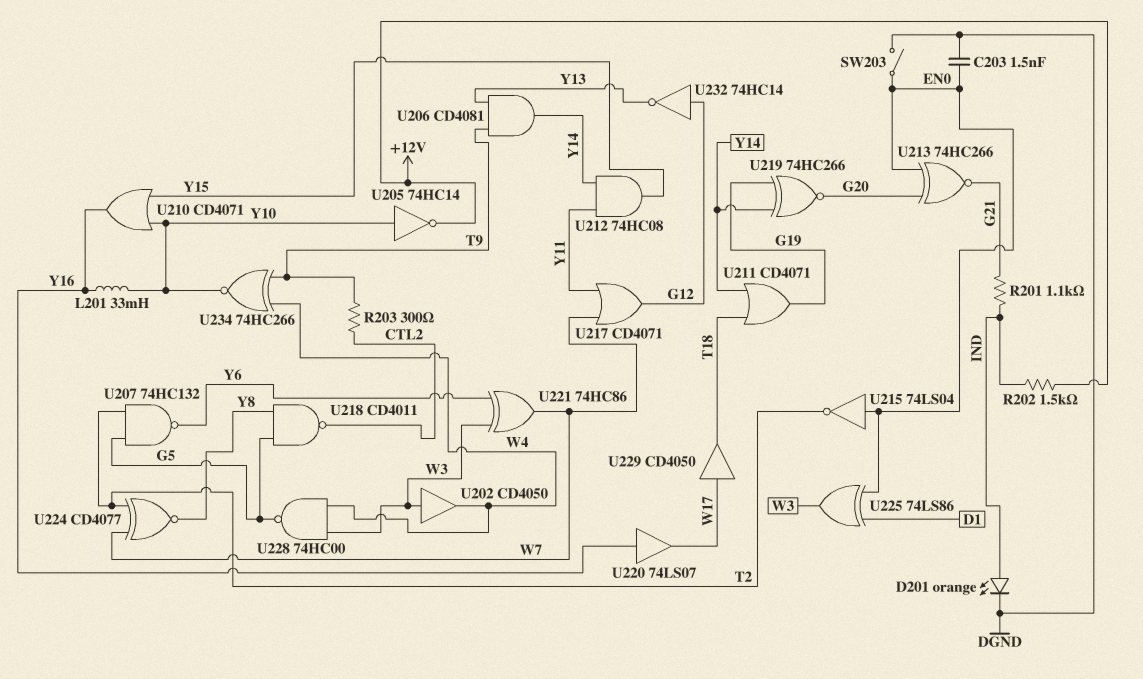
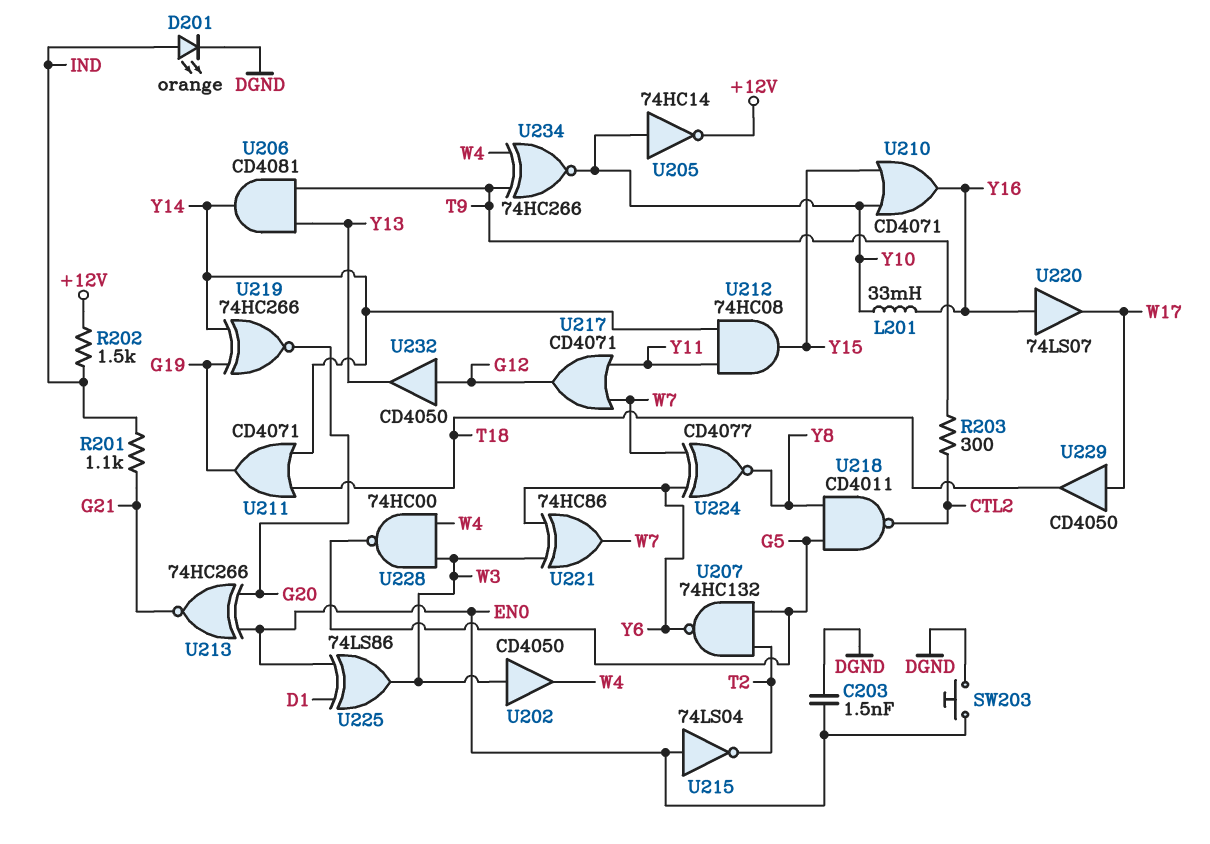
SW203: switch (DGND, EN0) -> button (DGND, EN0)
U224: XNOR CD4077 (in T2, in W7, out Y8) -> XNOR CD4077 (in W7, in Y6, out Y8)
U232: NOT 74HC14 (in G12, out Y13) -> buffer CD4050 (in G12, out Y13)

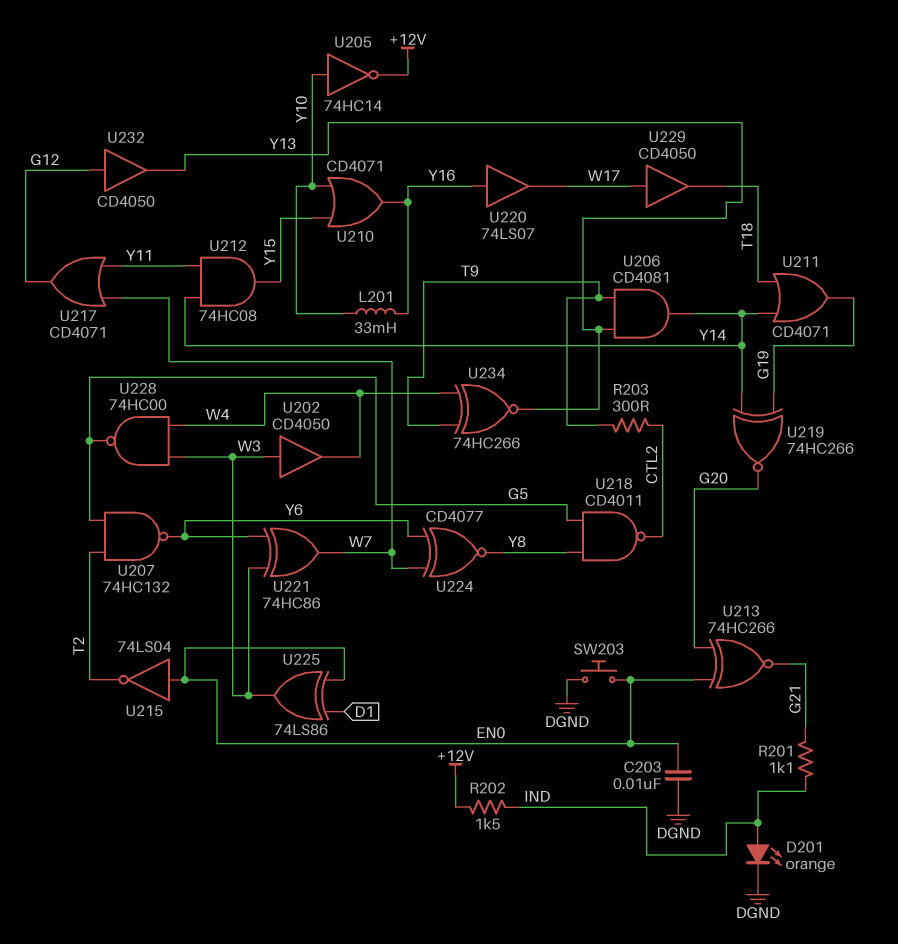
C203: 1.5nF (DGND, EN0) -> 10nF (DGND, EN0)
U234: XNOR 74HC266 (in T9, in W4, out Y10) -> XNOR 74HC266 (in T9, in W4, out Y13)

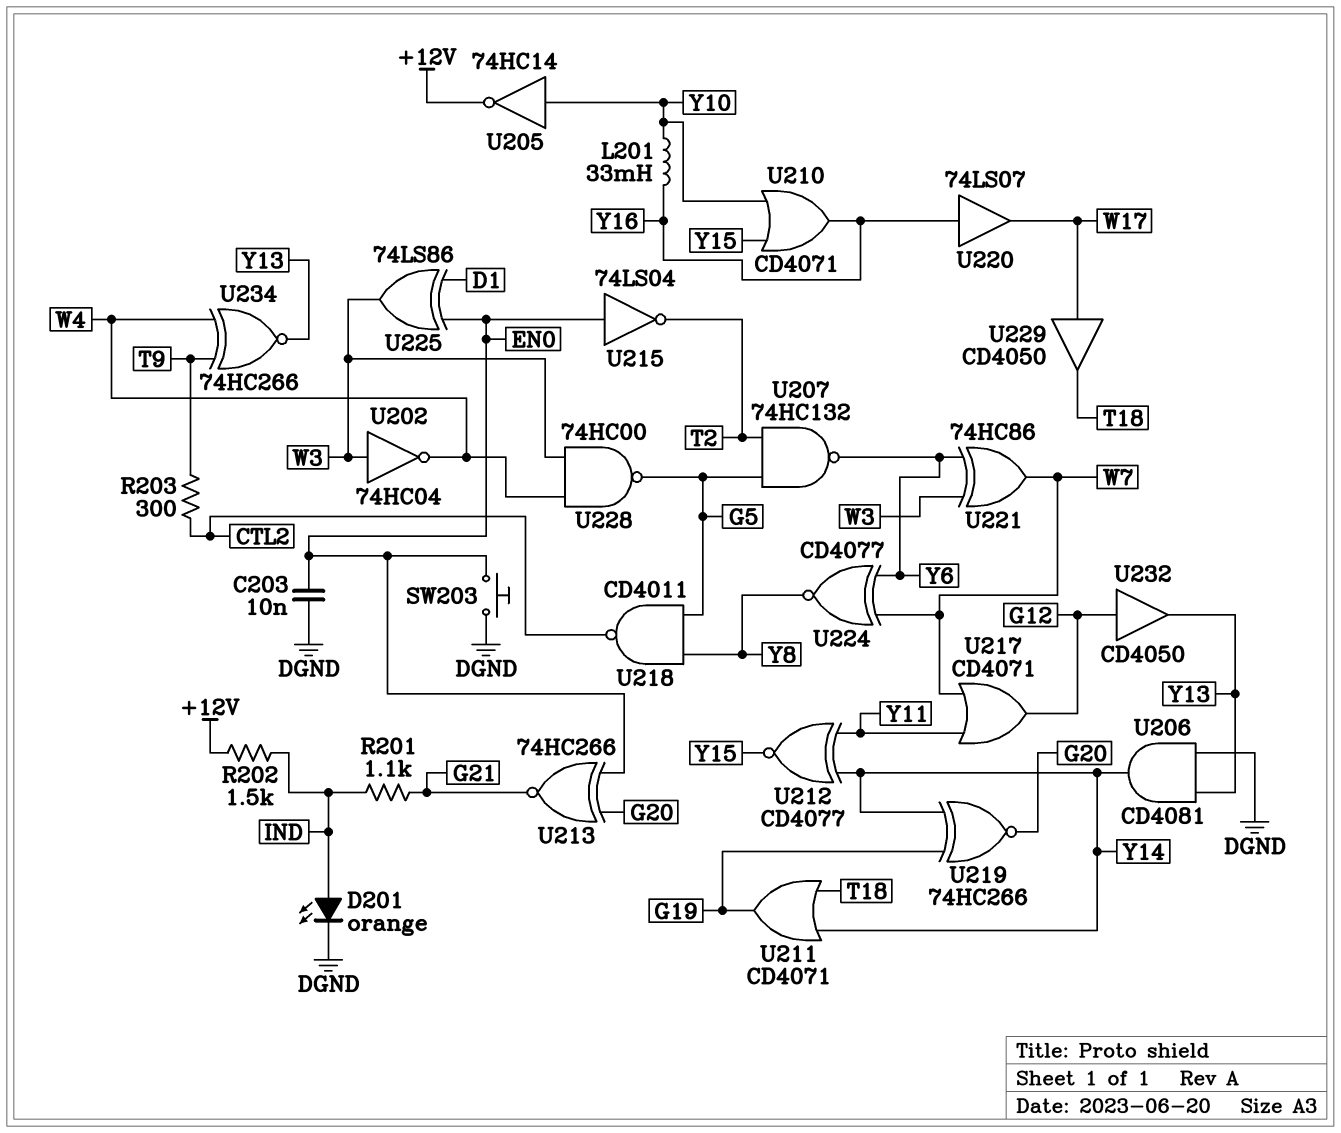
U202: buffer CD4050 (in W3, out W4) -> NOT 74HC04 (in W3, out W4)
U206: AND CD4081 (in T9, in Y13, out Y14) -> AND CD4081 (in DGND, in Y13, out Y14)
U212: AND 74HC08 (in Y11, in Y14, out Y15) -> XNOR CD4077 (in Y11, in Y14, out Y15)

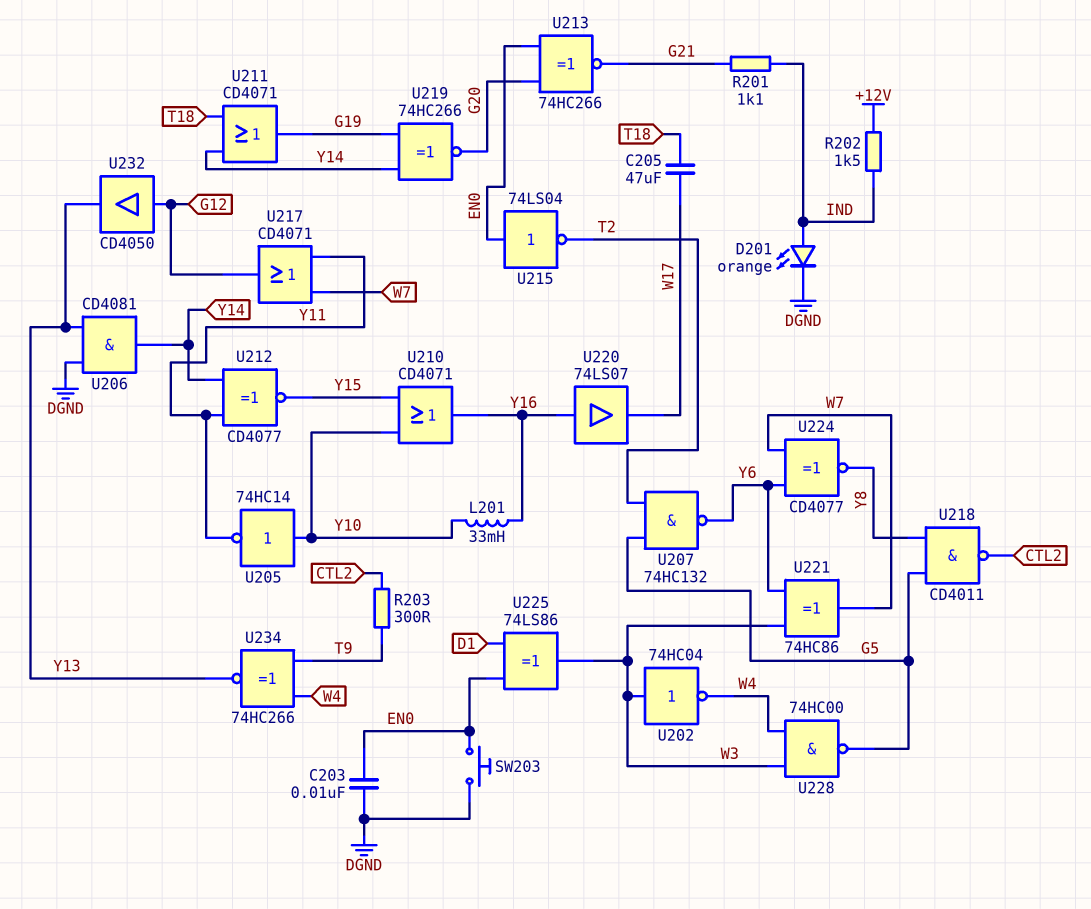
C205: none -> 47uF (T18, W17)
U205: NOT 74HC14 (in Y10, out +12V) -> NOT 74HC14 (in Y10, out Y11)
U229: buffer CD4050 (in W17, out T18) -> none

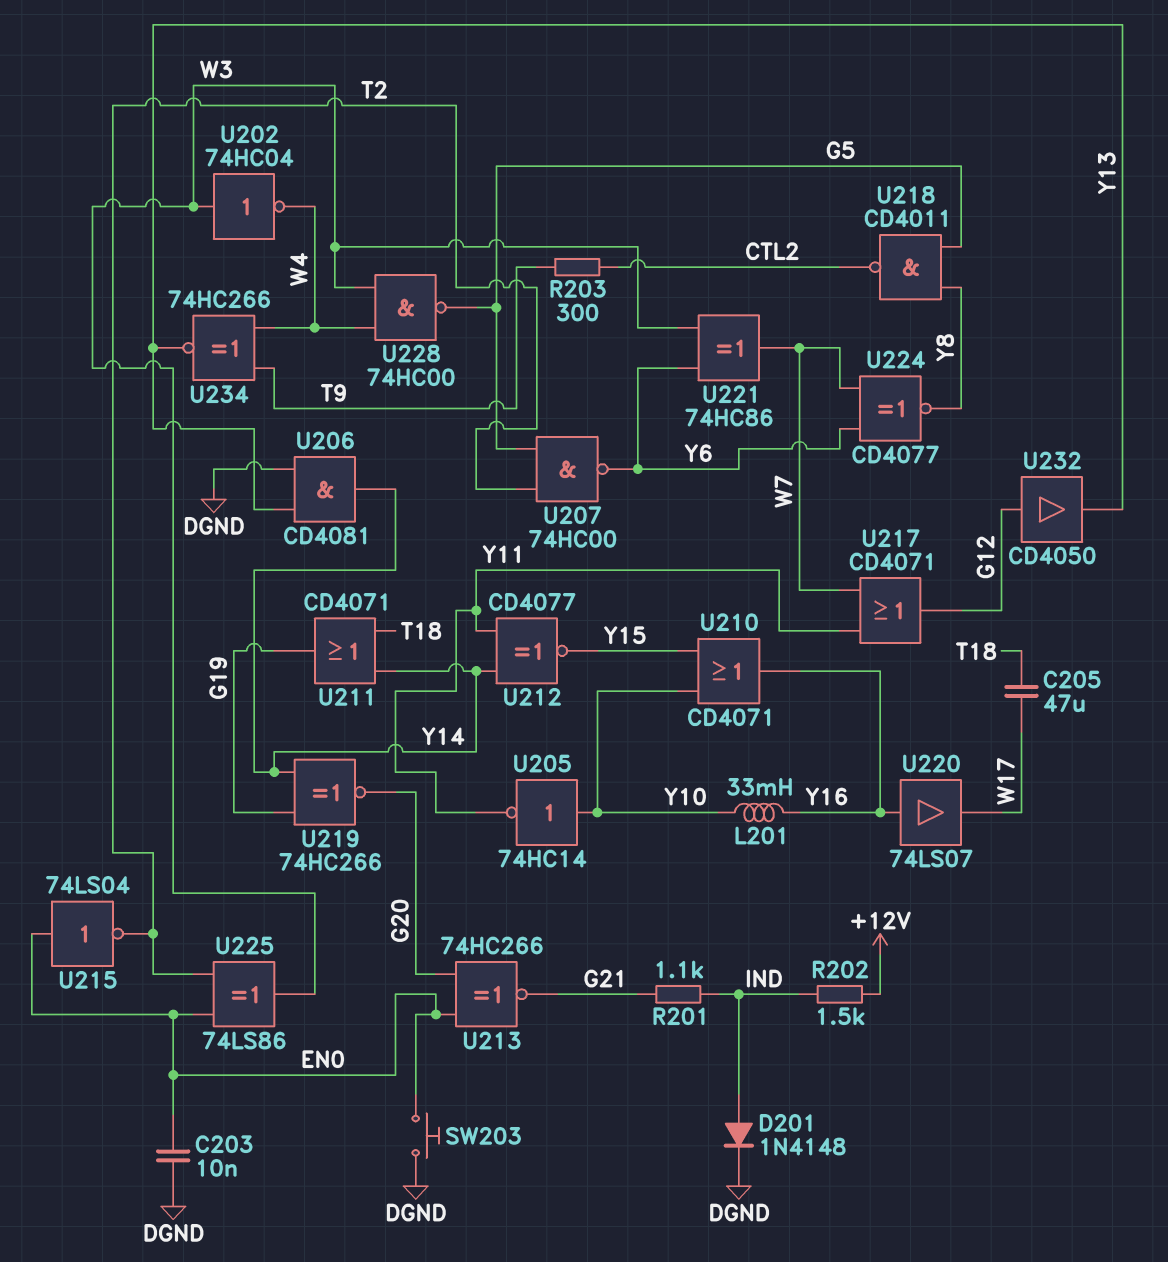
D201: LED orange (A IND, K DGND) -> diode 1N4148 (A IND, K DGND)
U207: NAND 74HC132 (in G5, in T2, out Y6) -> NAND 74HC00 (in G5, in T2, out Y6)
U225: XOR 74LS86 (in D1, in EN0, out W3) -> XOR 74LS86 (in EN0, in T2, out W3)

